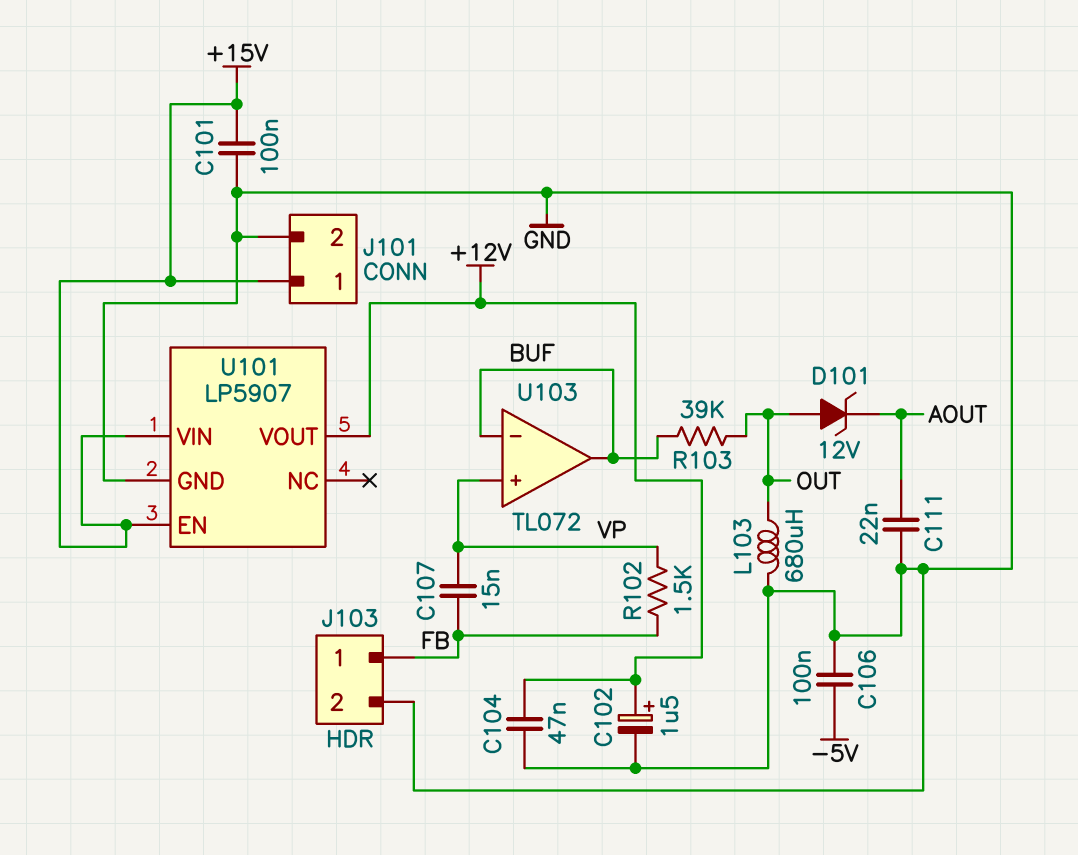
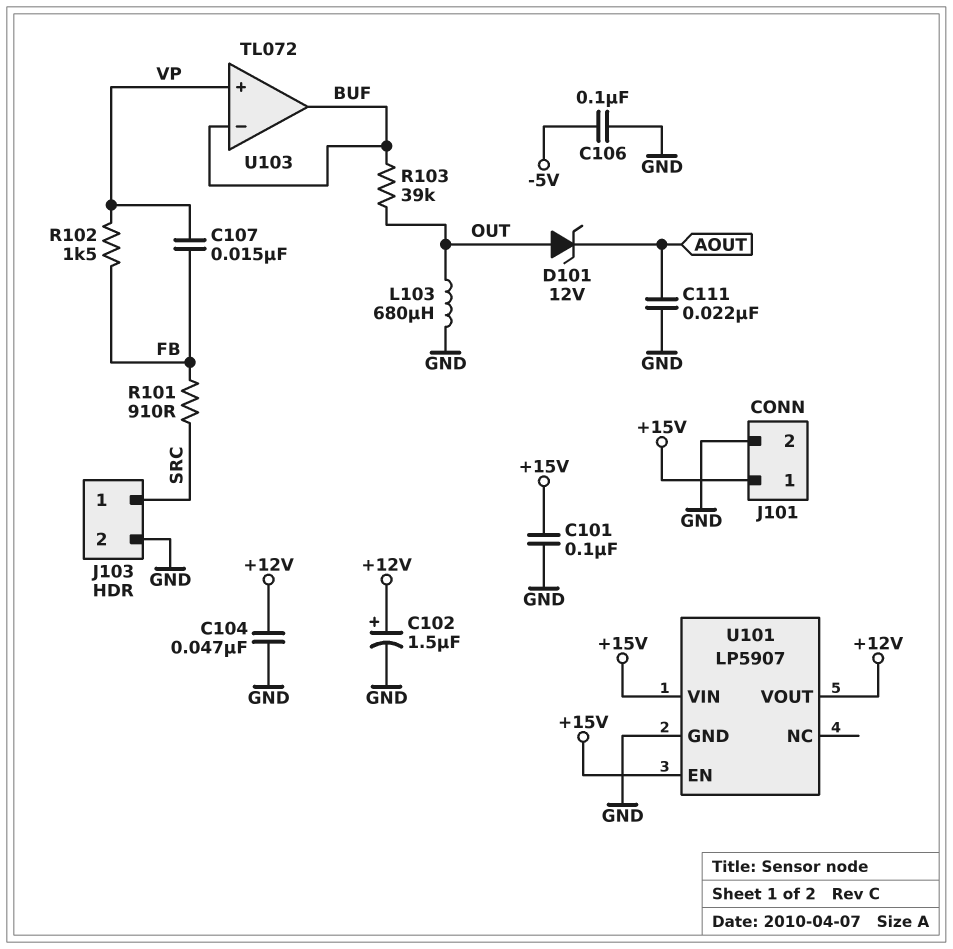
J103 pin 1: FB -> SRC
R101: none -> 910 (FB, SRC)

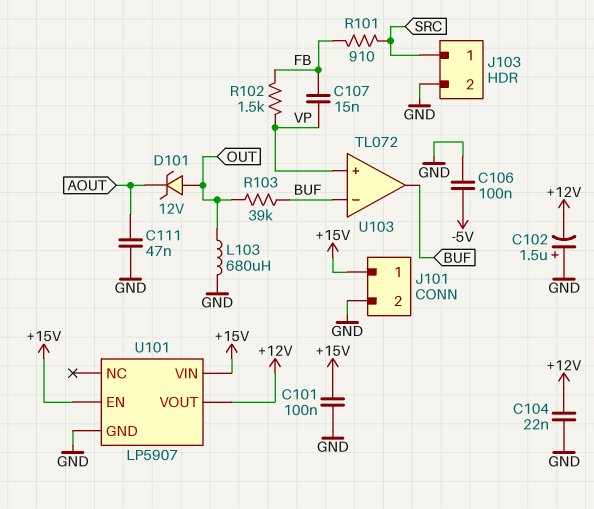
C102: 1.5uF (plus +12V, minus GND) -> 1.5uF (plus GND, minus +12V)
C104: 47nF (+12V, GND) -> 22nF (+12V, GND)
C111: 22nF (AOUT, GND) -> 47nF (AOUT, GND)

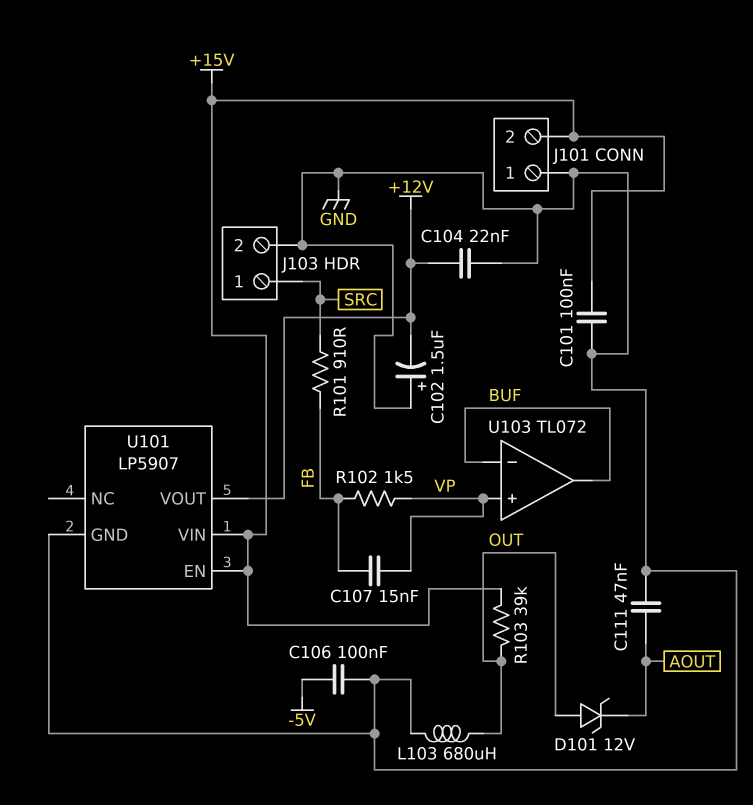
J101 pin 1: +15V -> GND
J101 pin 2: GND -> +15V
R103: 39k (BUF, OUT) -> 39k (+15V, OUT)

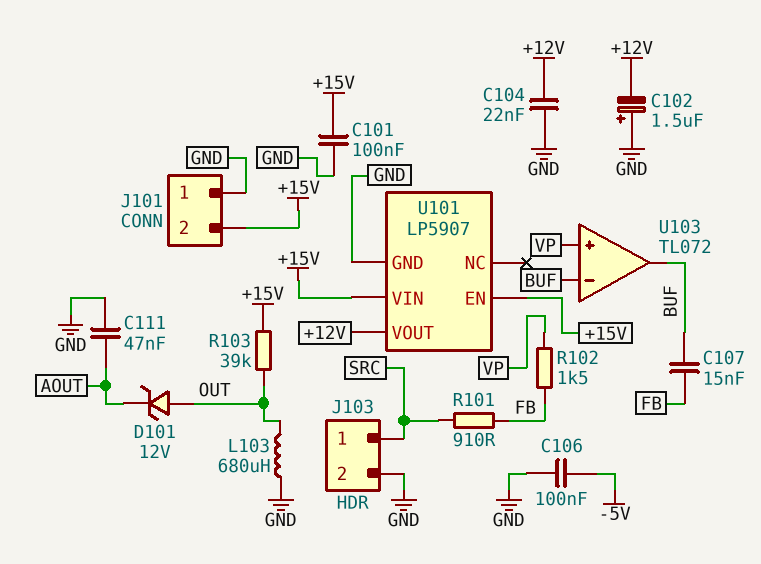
C107: 15nF (FB, VP) -> 15nF (BUF, FB)

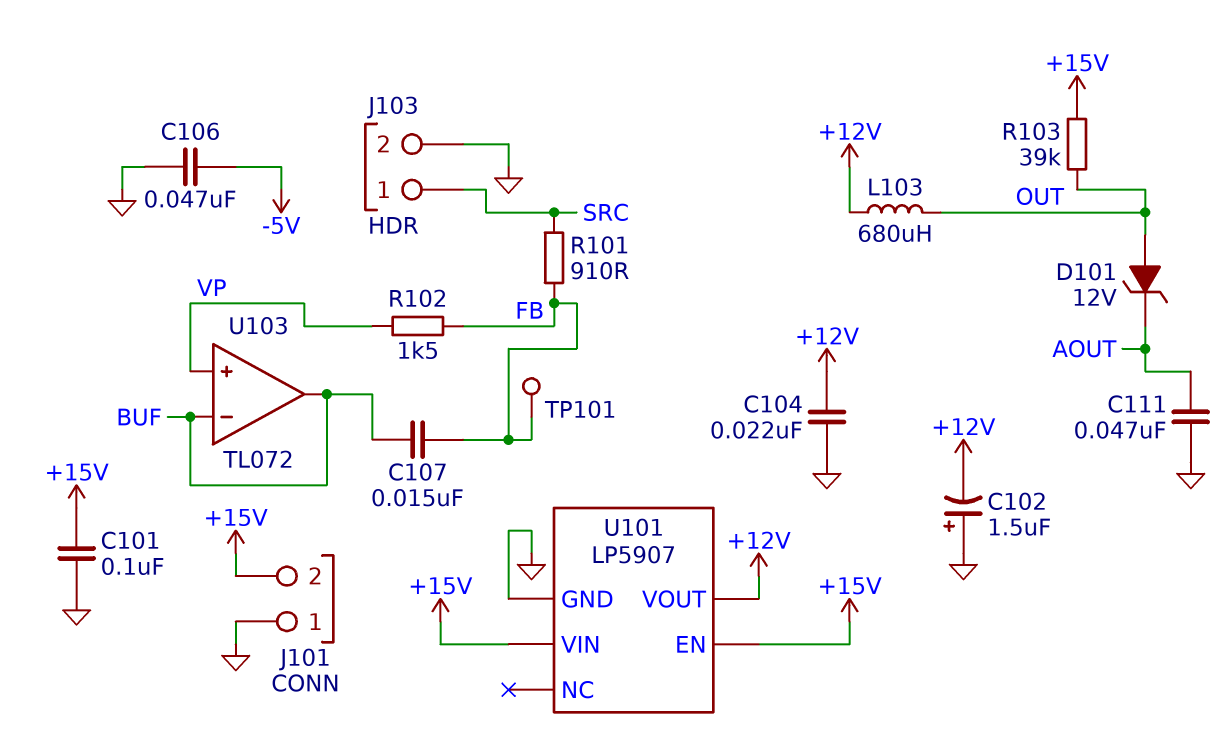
C106: 100nF (-5V, GND) -> 47nF (-5V, GND)
L103: 680uH (GND, OUT) -> 680uH (+12V, OUT)
TP101: none -> test point (FB)

